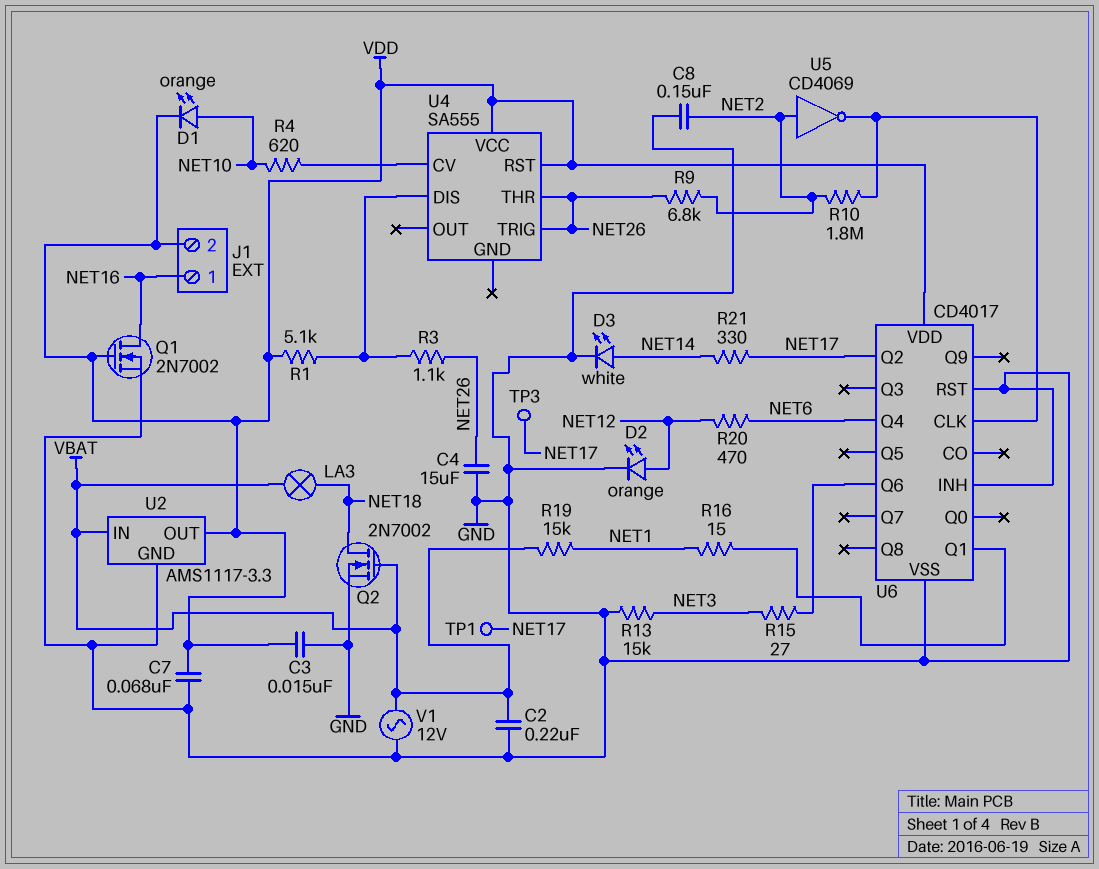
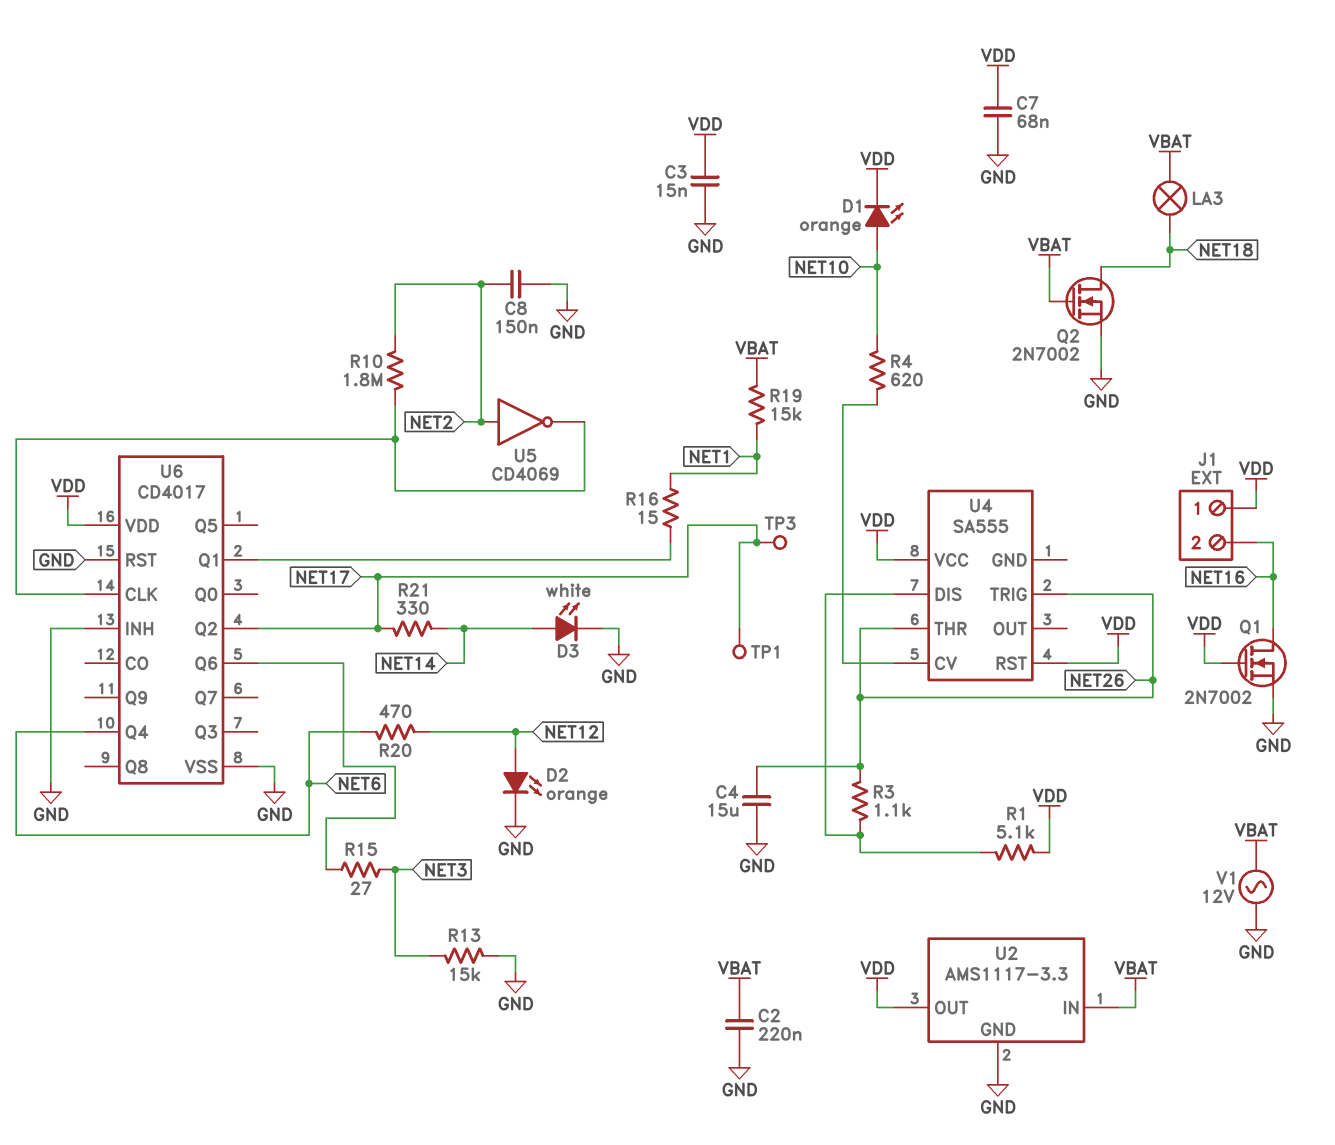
J1 pin 1: NET16 -> VDD
J1 pin 2: VDD -> NET16
R9: 6.8k (NET2, NET26) -> none

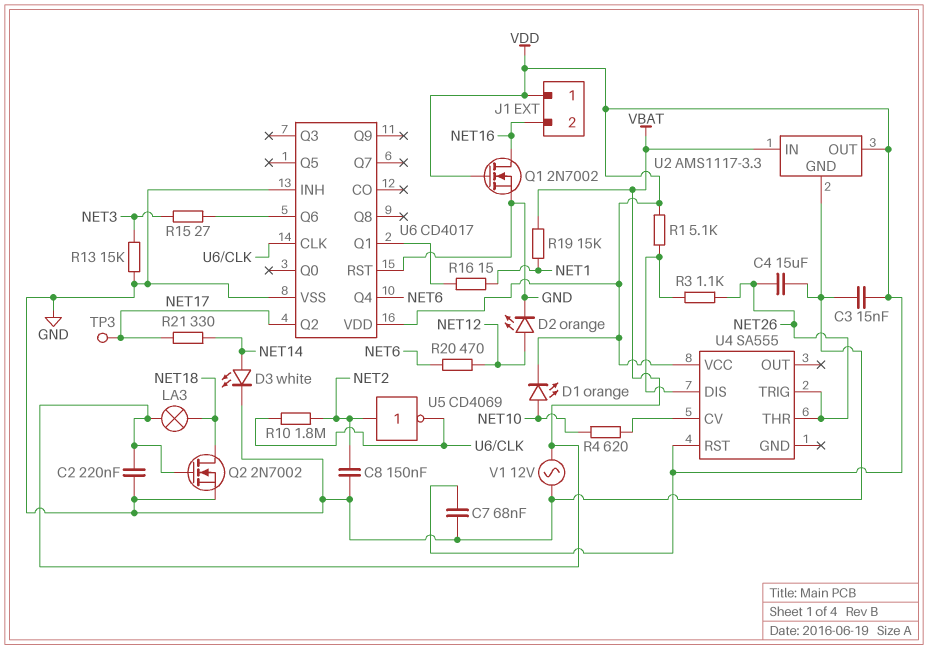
TP1: test point (NET17) -> none

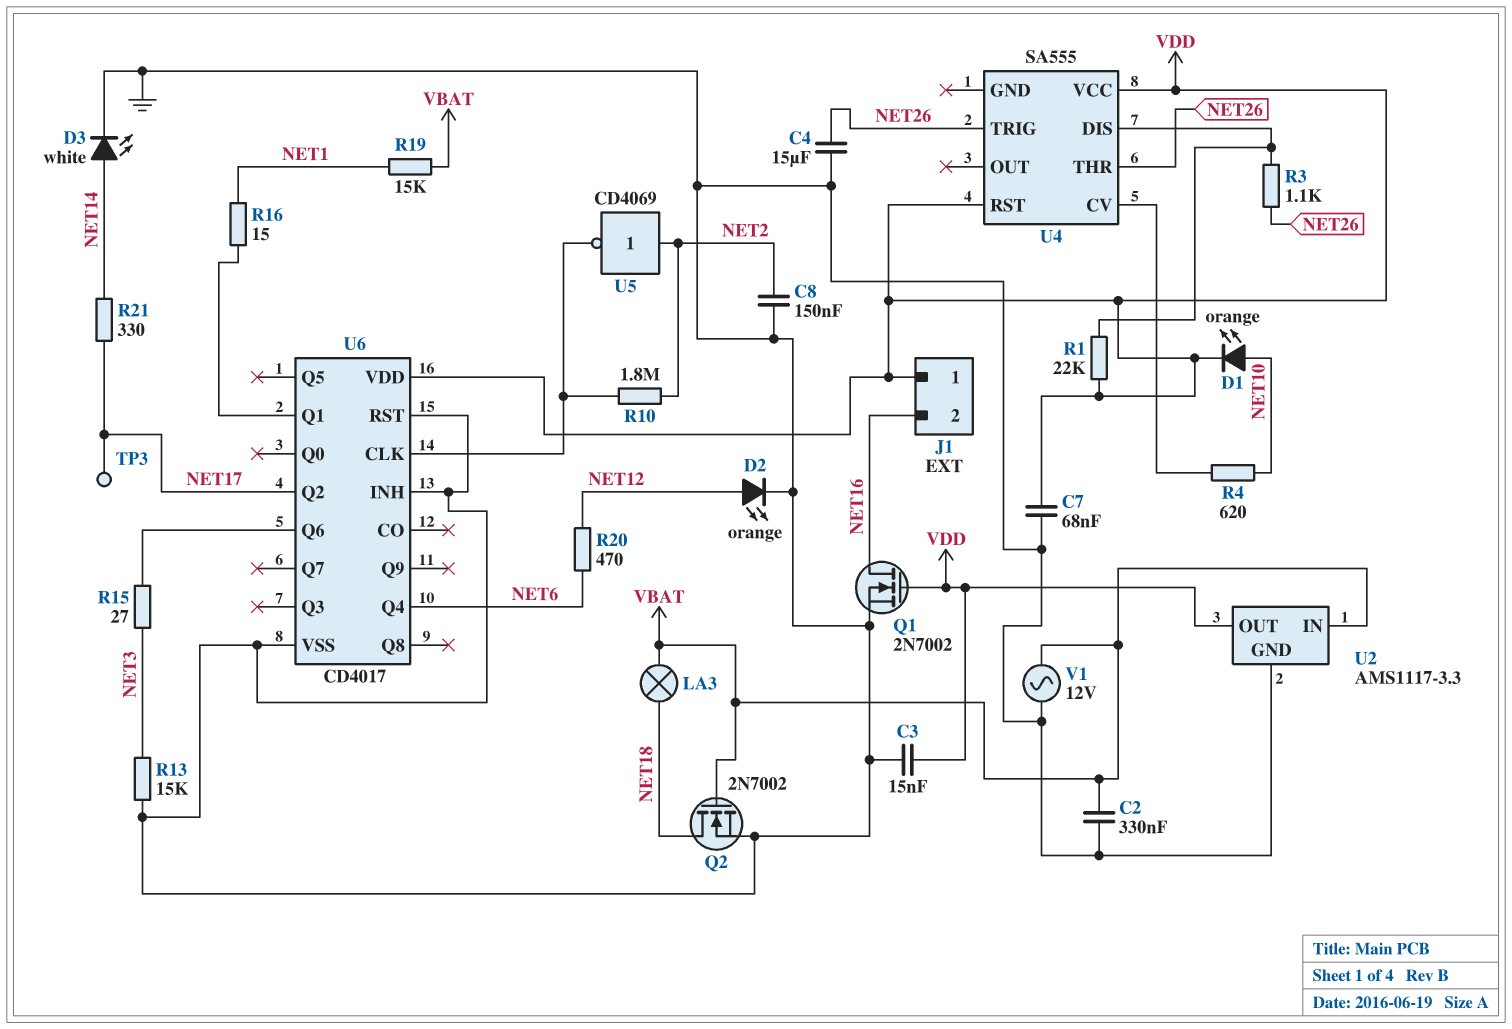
C2: 220nF (GND, VBAT) -> 330nF (GND, VBAT)
R1: 5.1k (U4/DIS, VDD) -> 22k (U4/DIS, VDD)

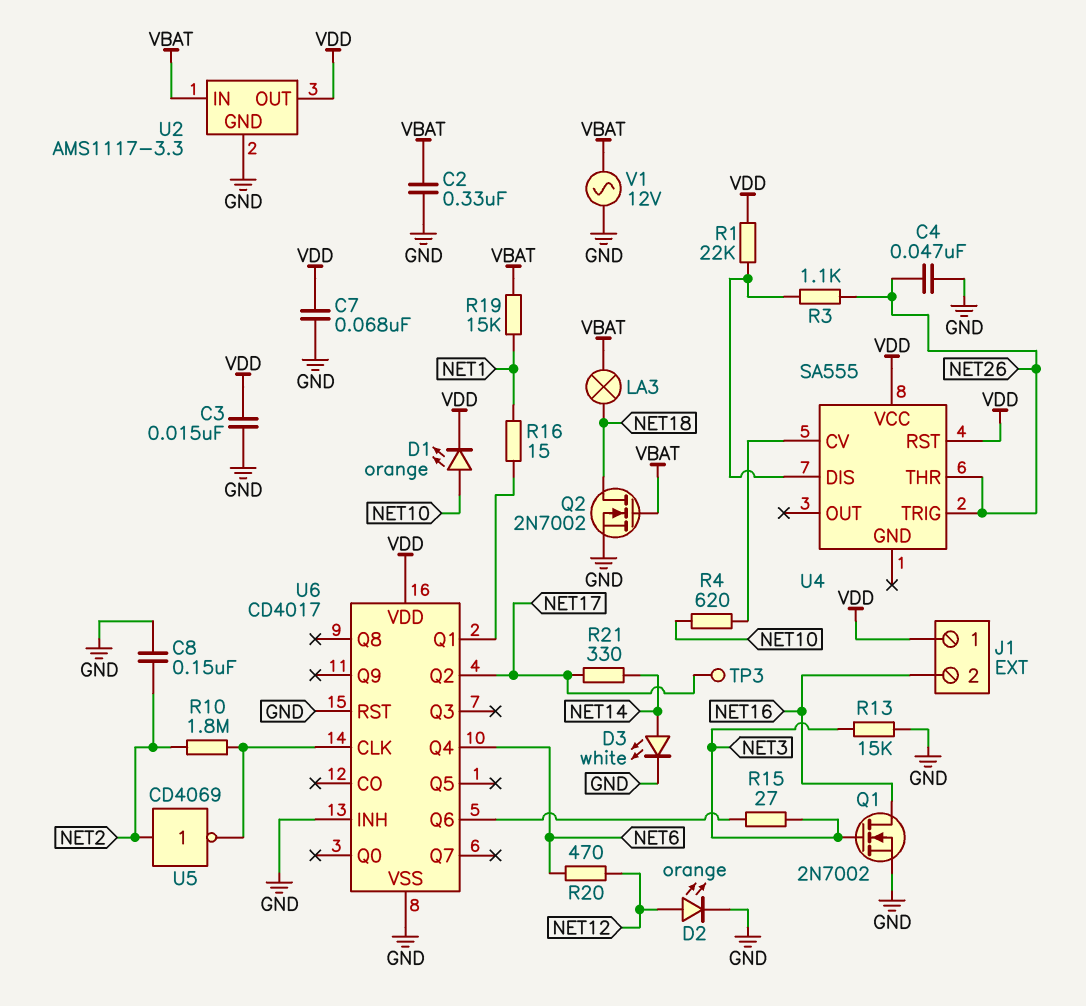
C4: 15uF (GND, NET26) -> 47nF (GND, NET26)
Q1: NMOS 2N7002 (G VDD, D NET16, S GND) -> NMOS 2N7002 (G NET3, D NET16, S GND)

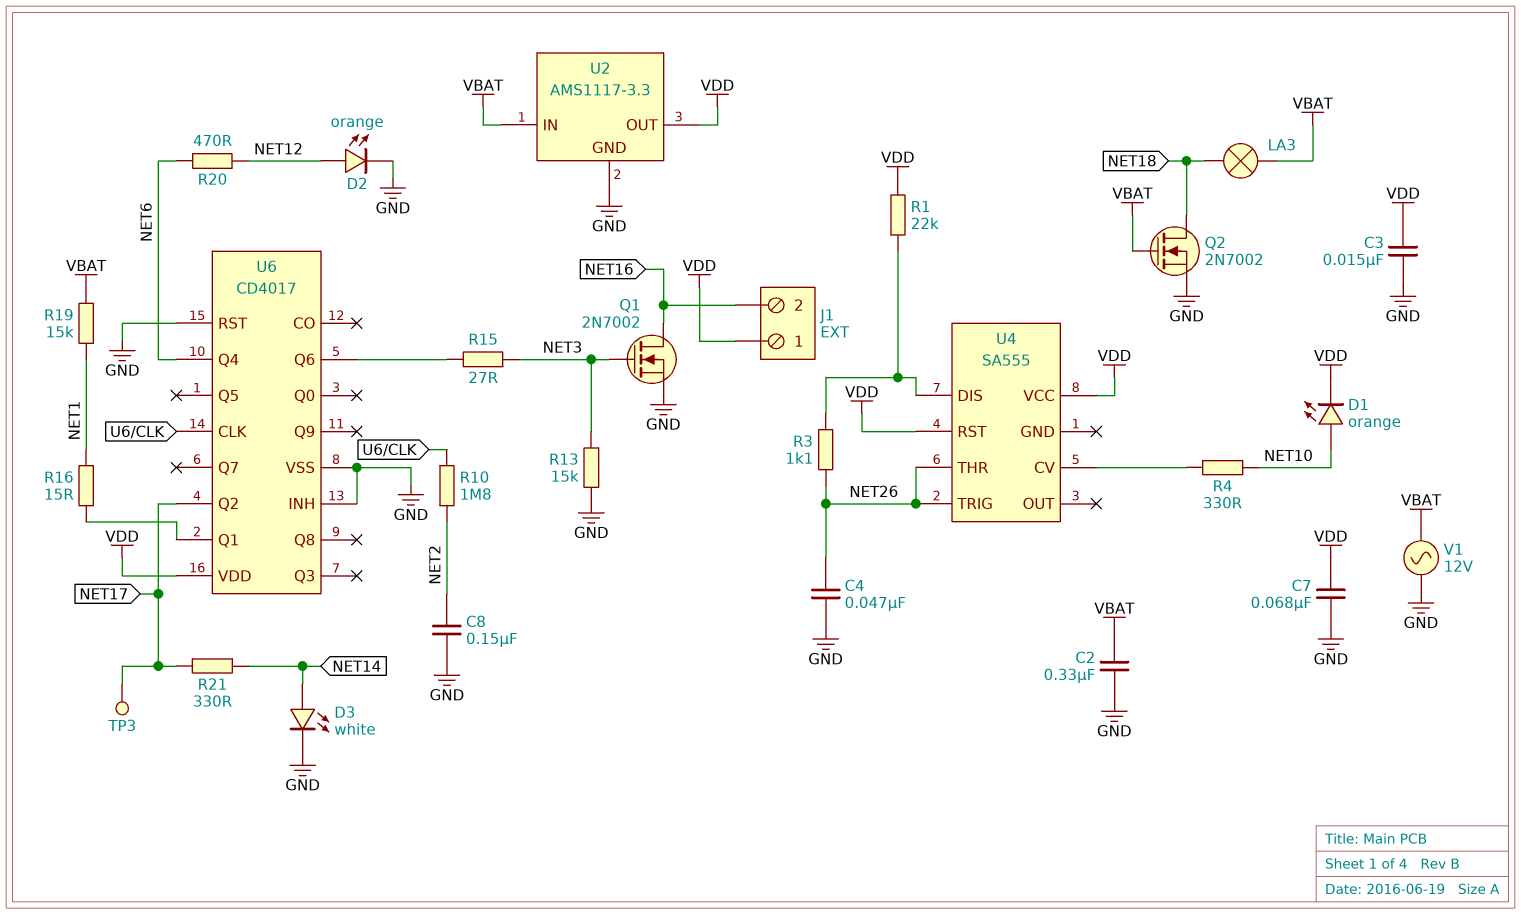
R4: 620 (NET10, U4/CV) -> 330 (NET10, U4/CV)
U5: NOT CD4069 (in NET2, out U6/CLK) -> none

